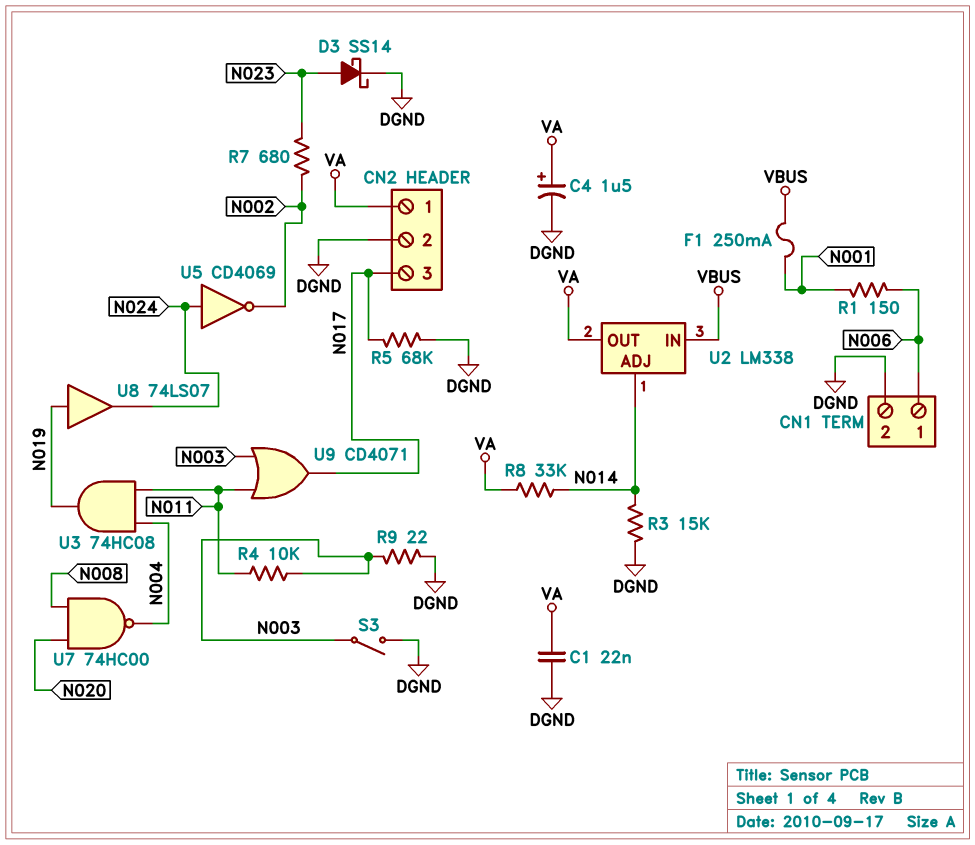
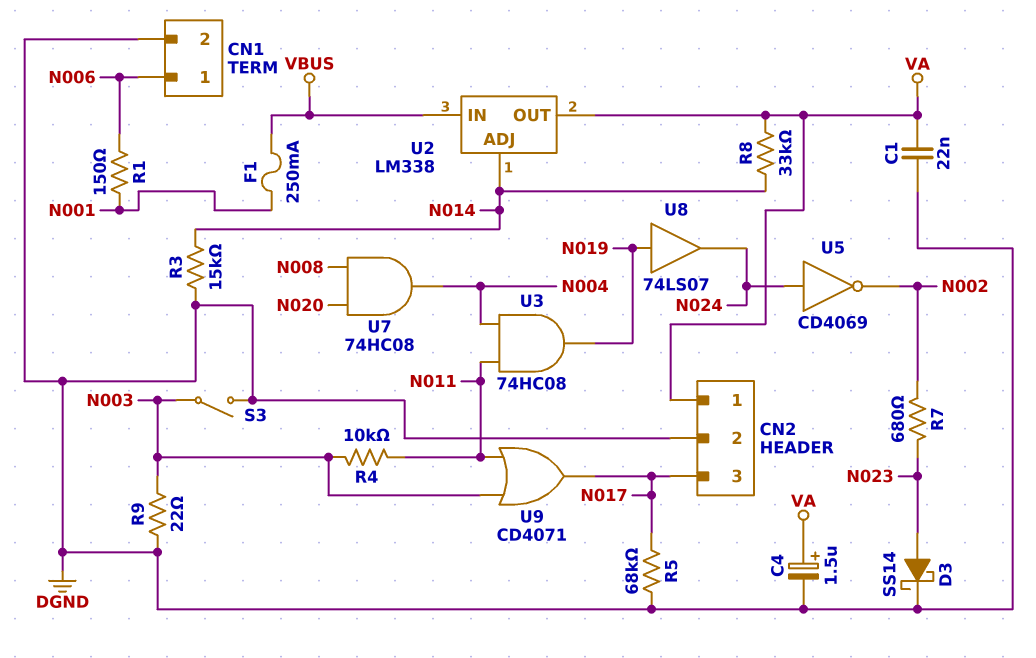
U7: NAND 74HC00 (in N008, in N020, out N004) -> AND 74HC08 (in N008, in N020, out N004)

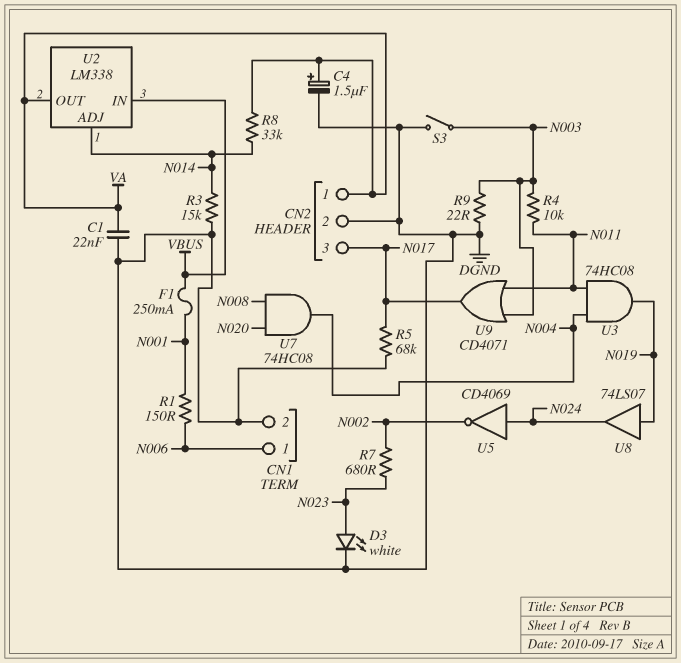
D3: schottky SS14 (A N023, K DGND) -> LED white (A N023, K DGND)

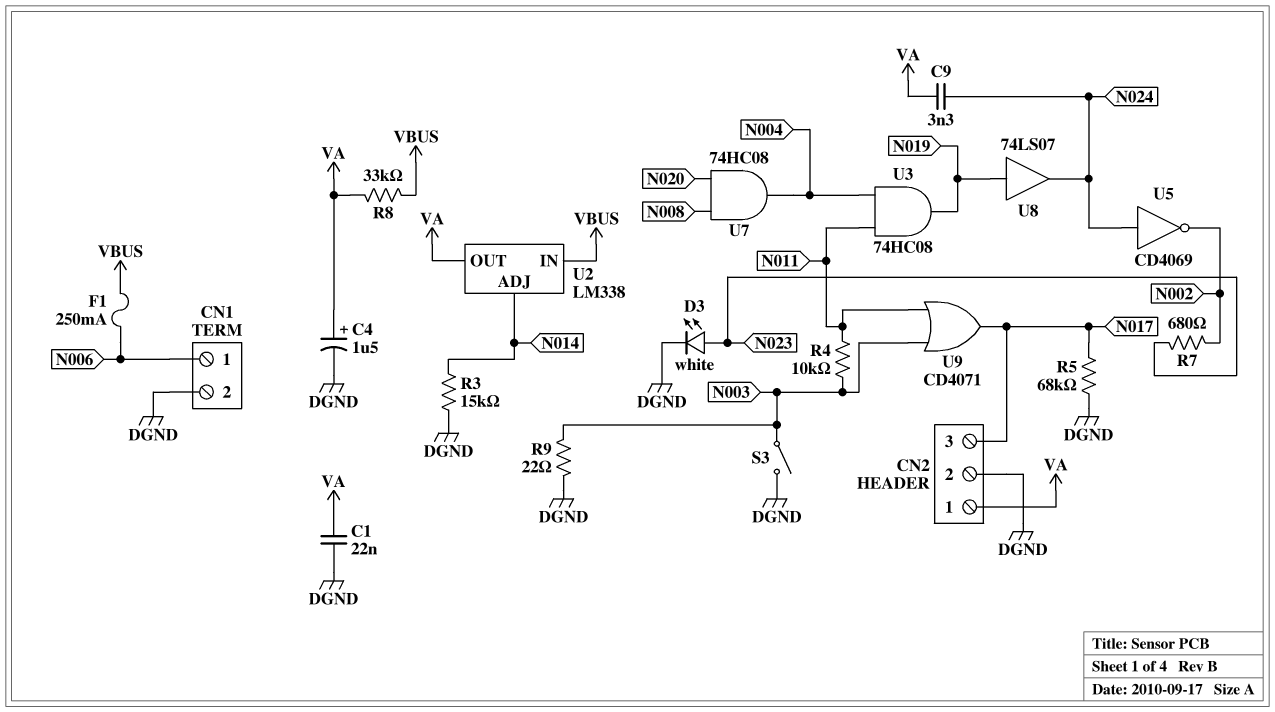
C9: none -> 3.3nF (N024, VA)
F1: 250mA (N001, VBUS) -> 250mA (N006, VBUS)
R1: 150 (N001, N006) -> none
R8: 33k (N014, VA) -> 33k (VA, VBUS)

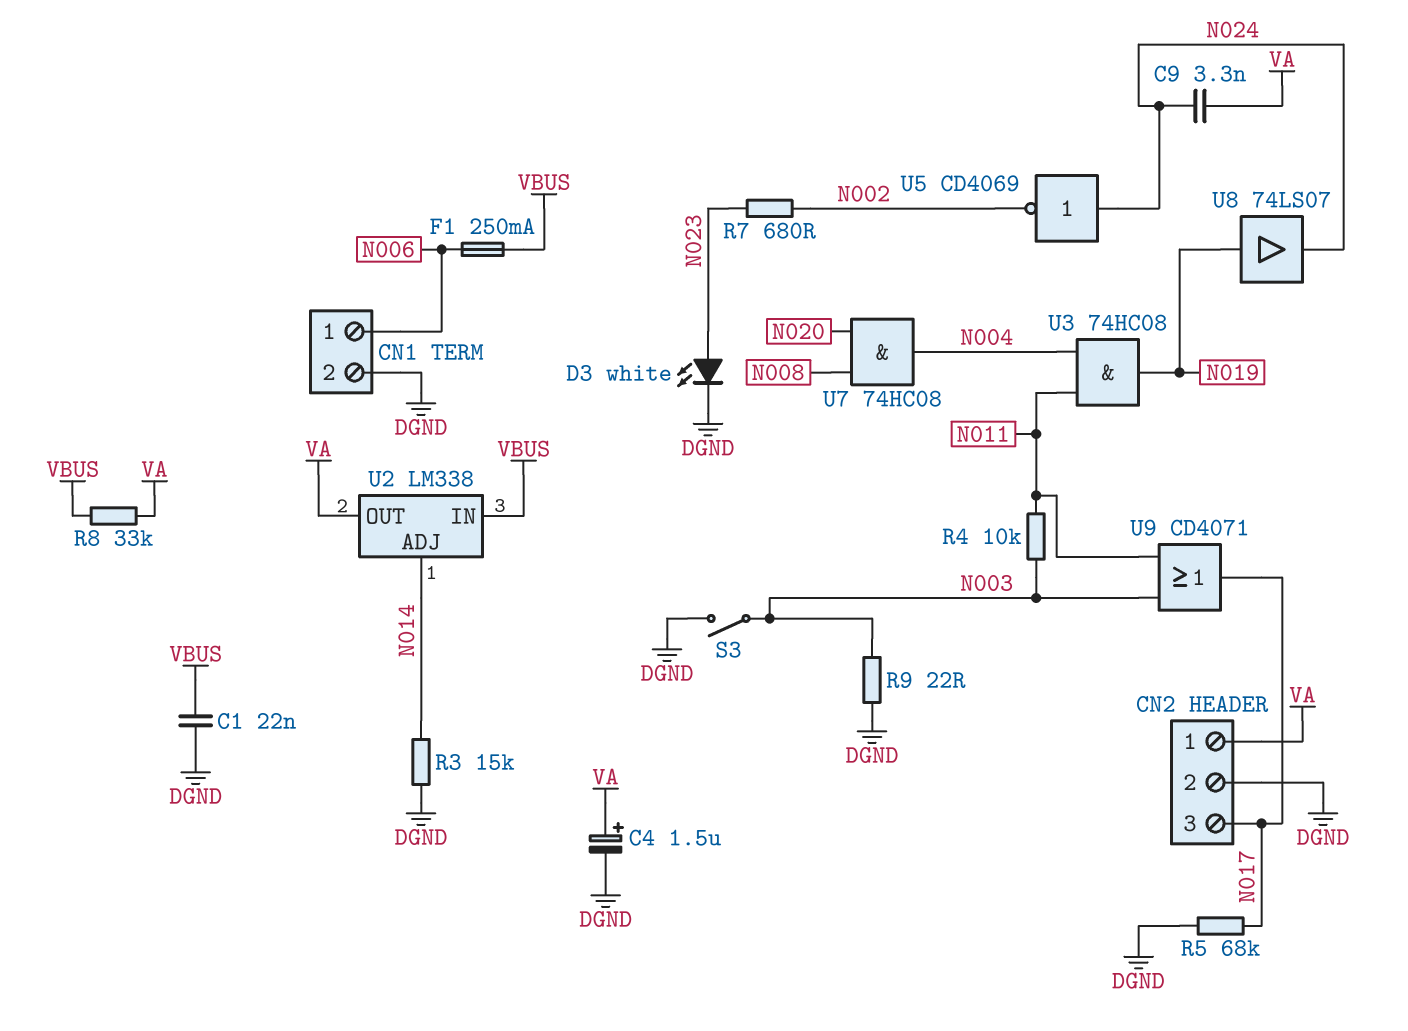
C1: 22nF (DGND, VA) -> 22nF (DGND, VBUS)

